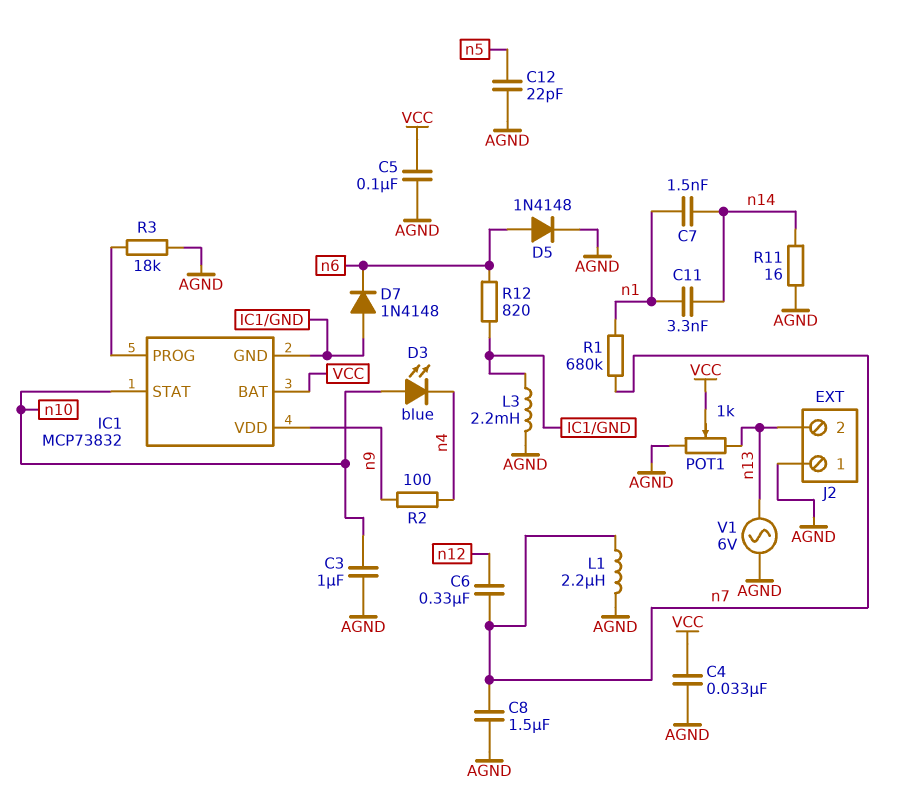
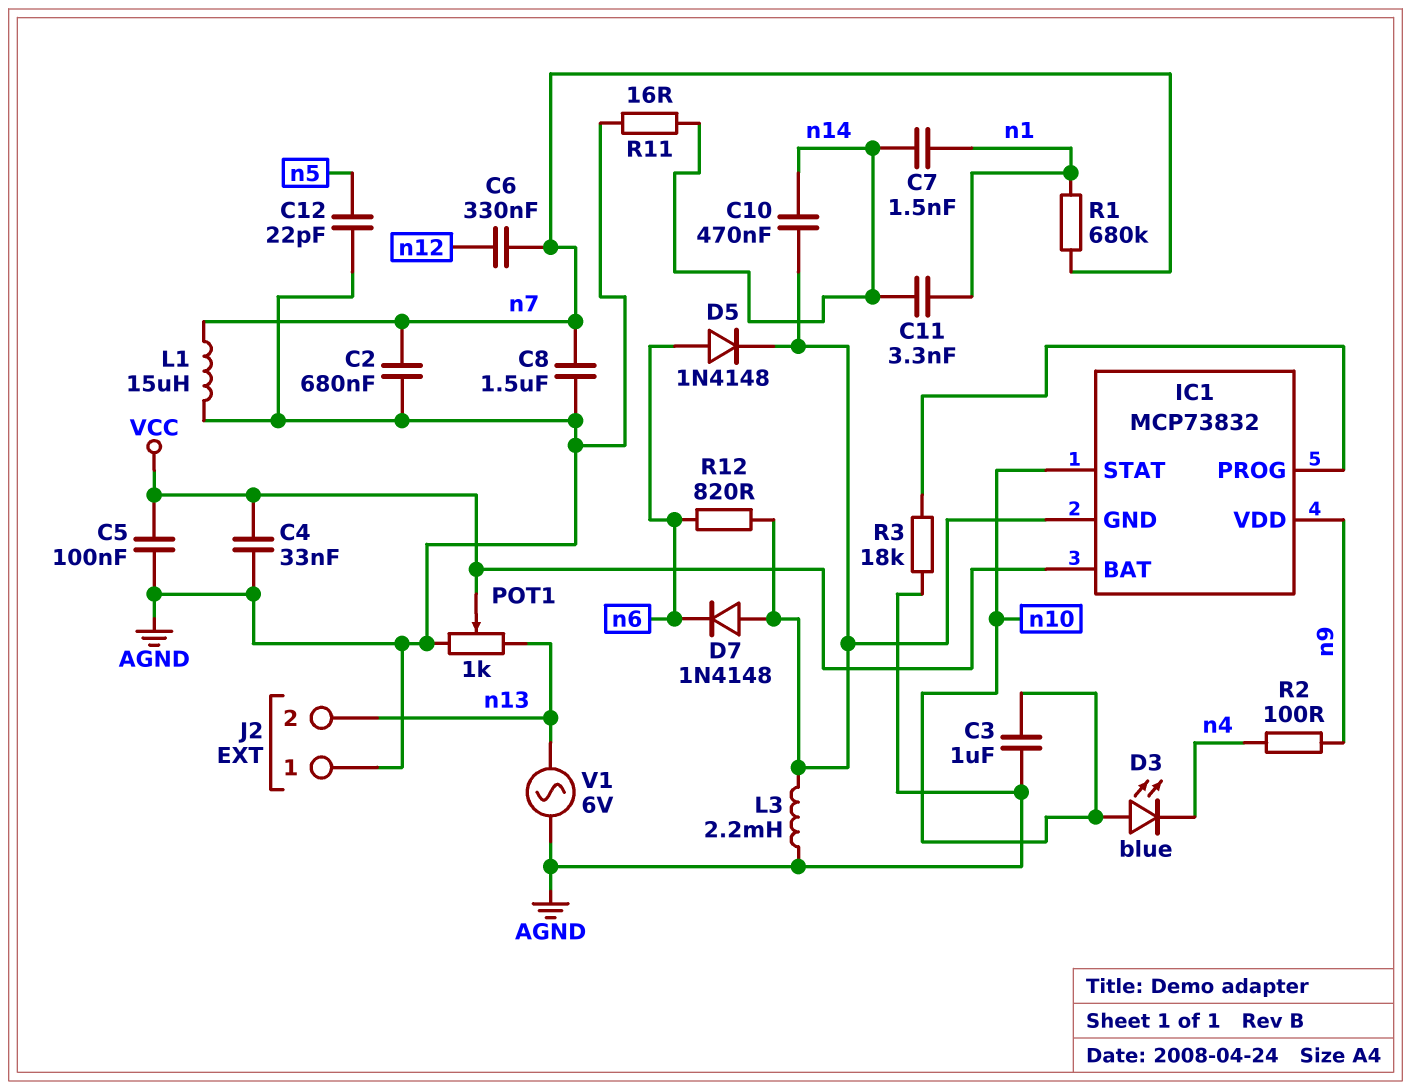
C2: none -> 680nF (AGND, n7)
C10: none -> 470nF (IC1/GND, n14)
D5: diode 1N4148 (A n6, K AGND) -> diode 1N4148 (A n6, K IC1/GND)
L1: 2.2uH (AGND, n7) -> 15uH (AGND, n7)

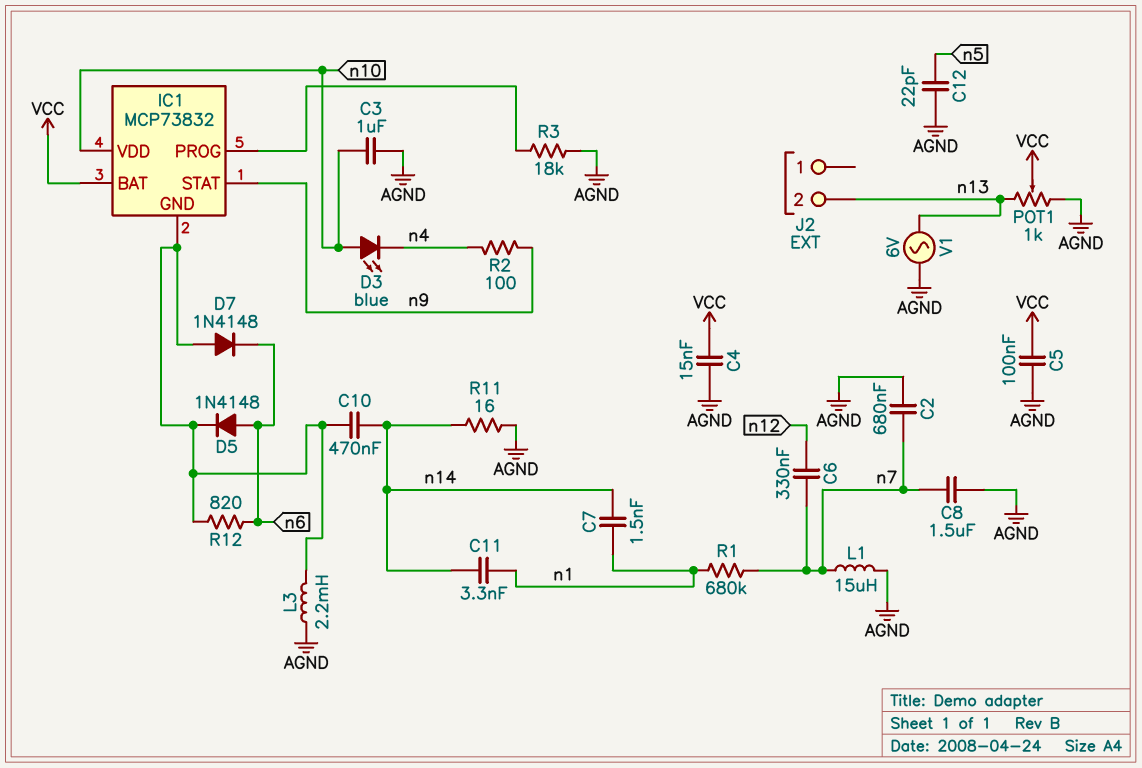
C4: 33nF (AGND, VCC) -> 15nF (AGND, VCC)
IC1 pin STAT: n10 -> n9
IC1 pin VDD: n9 -> n10
J2 pin 1: AGND -> none

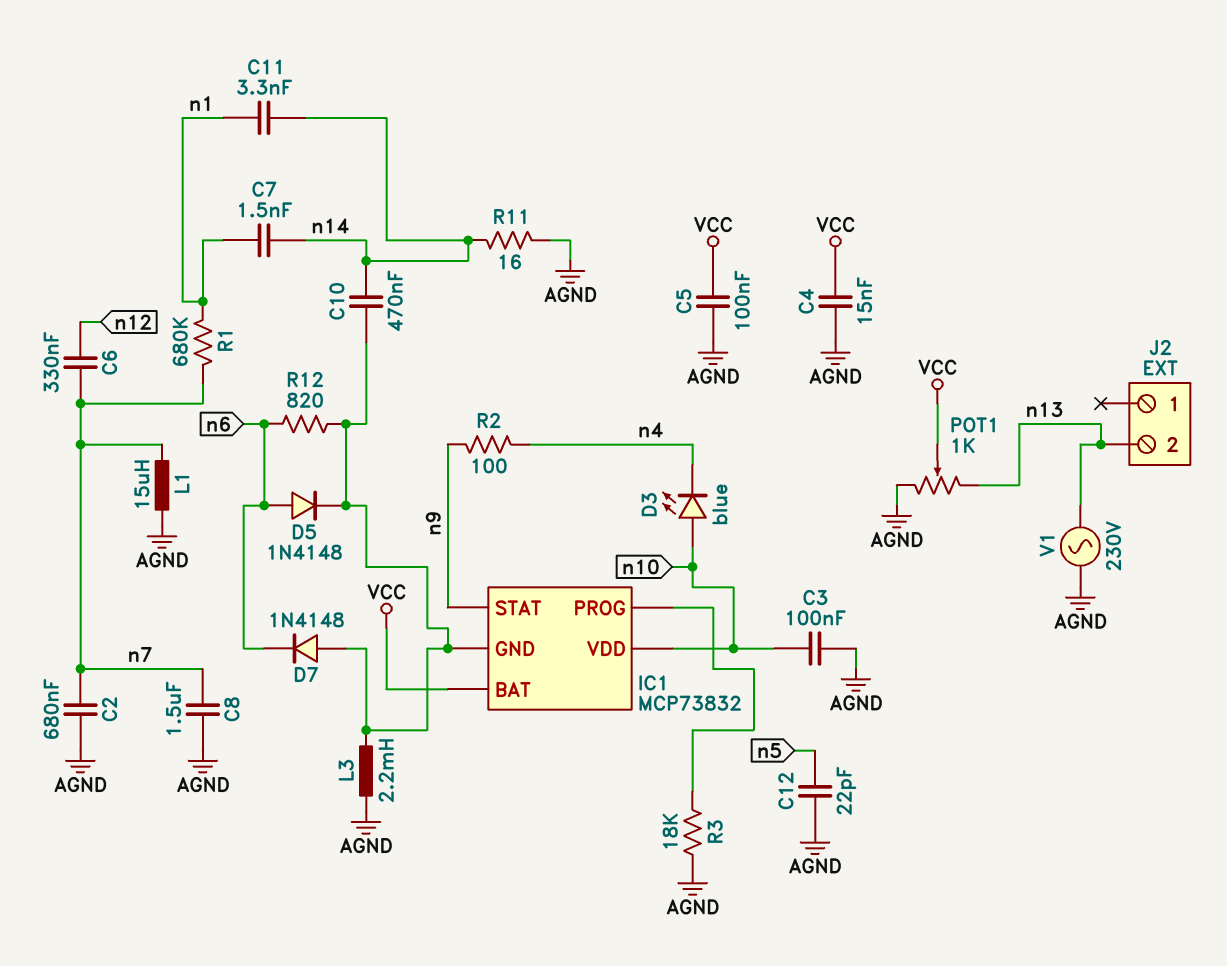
C3: 1uF (AGND, n10) -> 100nF (AGND, n10)
V1: AC 6V (AGND, n13) -> AC 230V (AGND, n13)

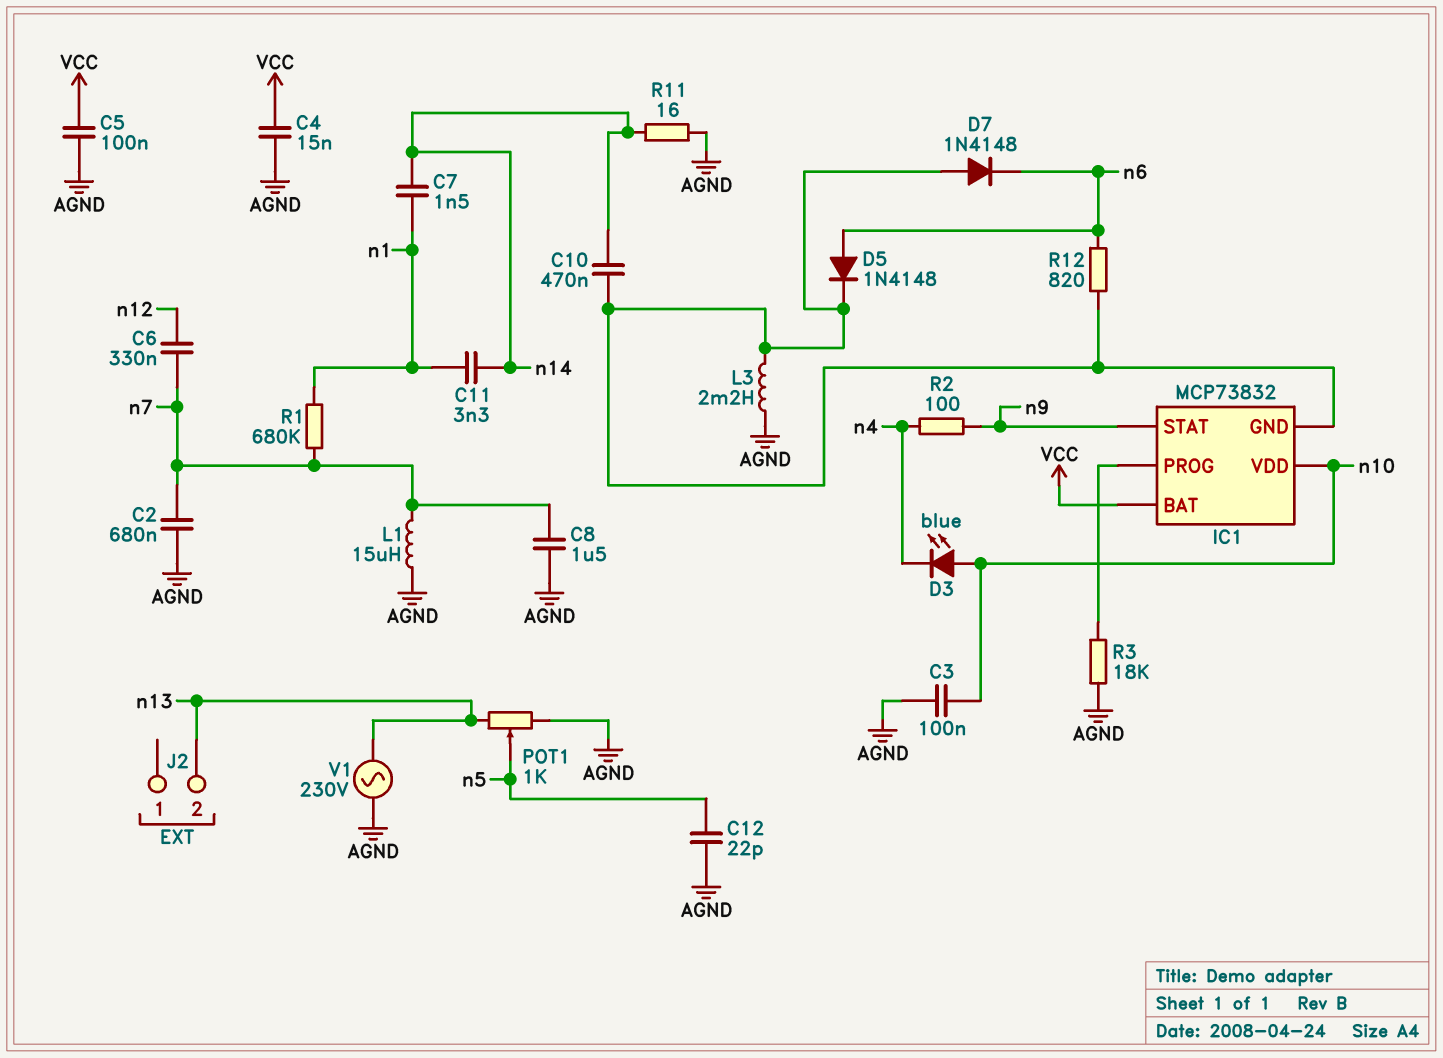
POT1: 1k (AGND, n13, wiper VCC) -> 1k (AGND, n13, wiper n5)

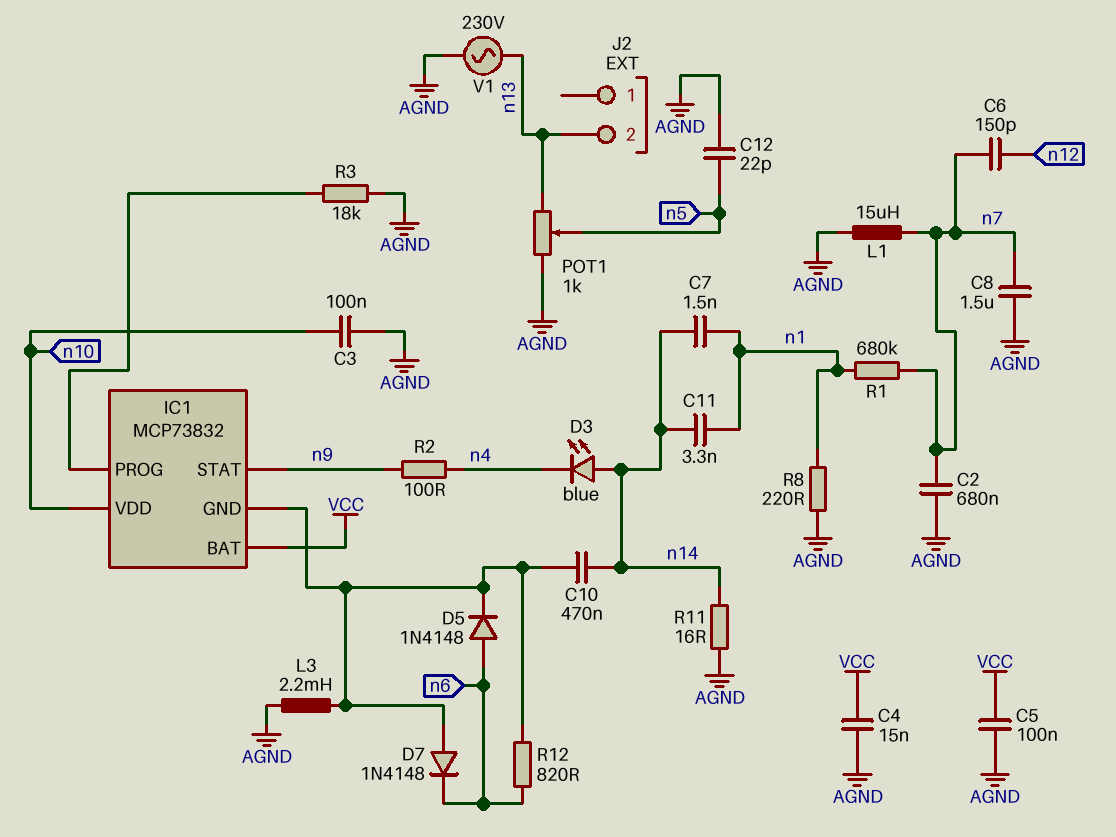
C6: 330nF (n7, n12) -> 150pF (n7, n12)
D3: LED blue (A n10, K n4) -> LED blue (A n14, K n4)
R8: none -> 220 (AGND, n1)

